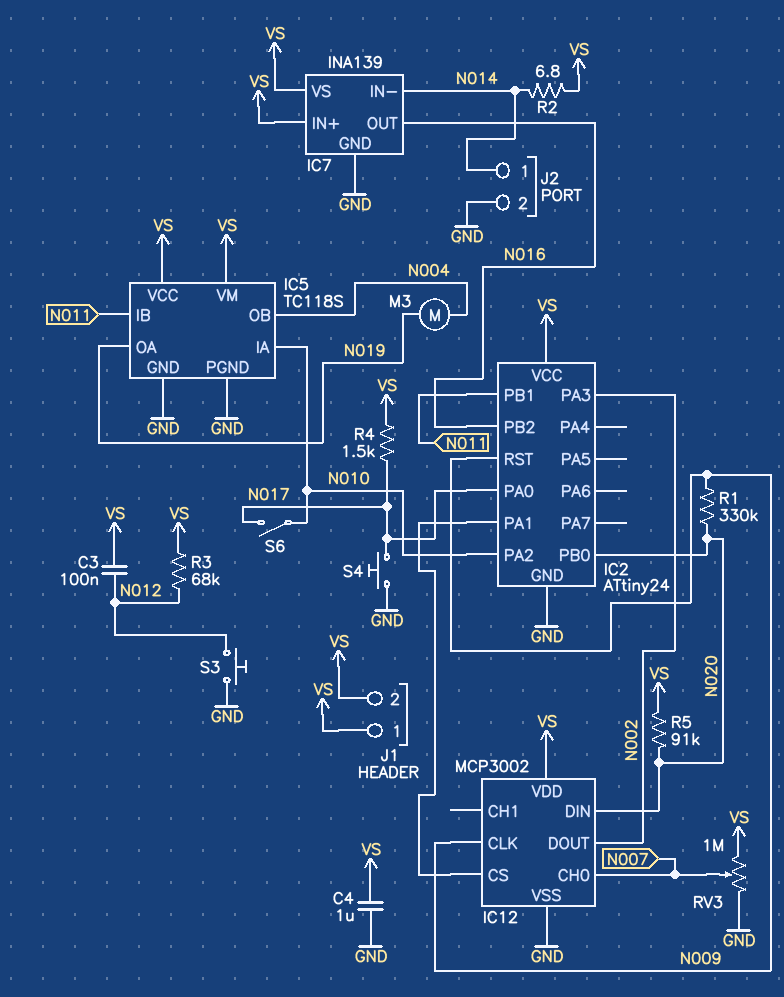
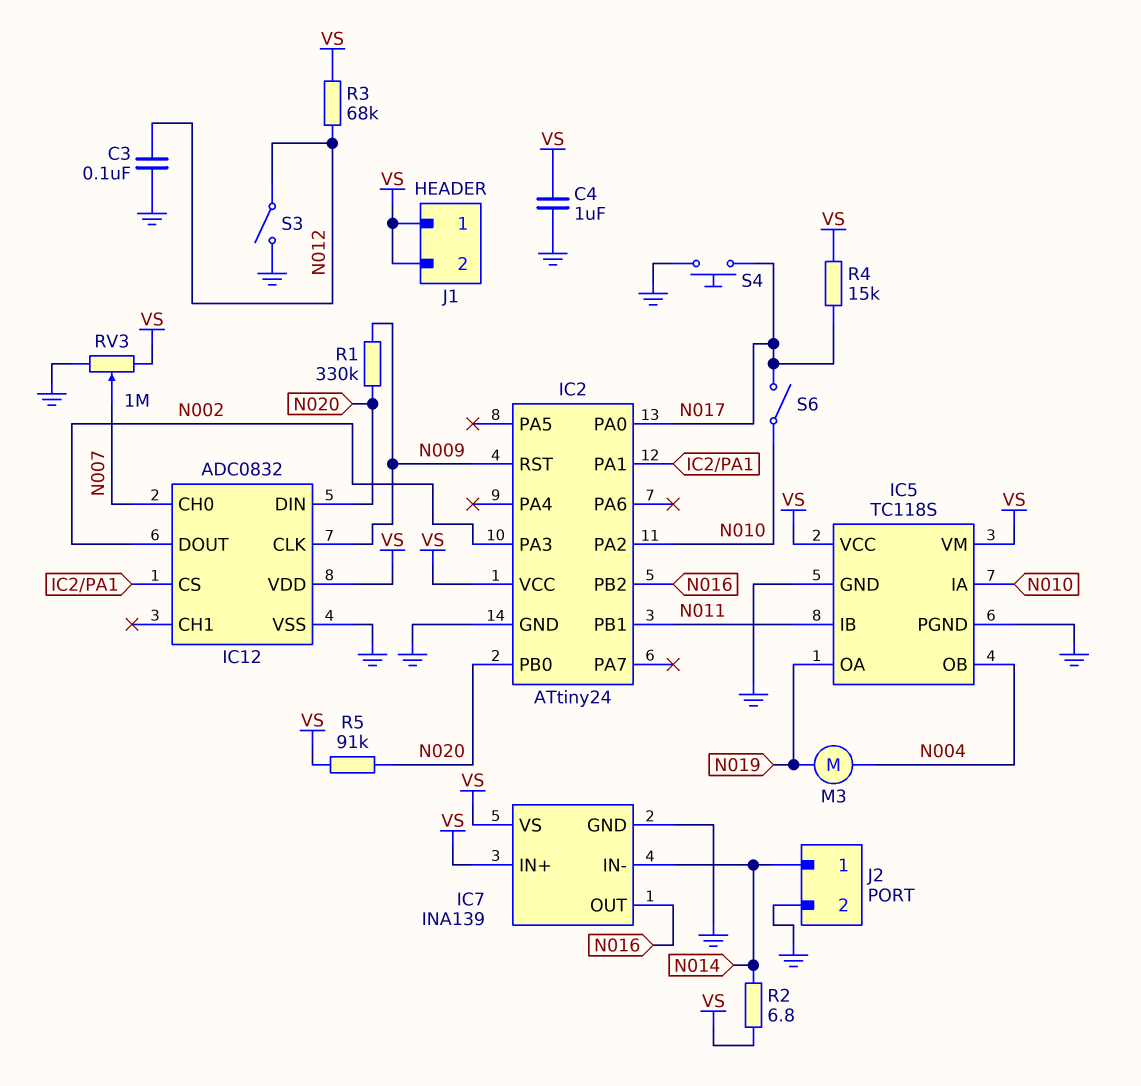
C3: 100nF (N012, VS) -> 100nF (GND, N012)
IC12: MCP3002 -> ADC0832
R4: 1.5k (N017, VS) -> 15k (N017, VS)
S3: button (GND, N012) -> switch (GND, N012)

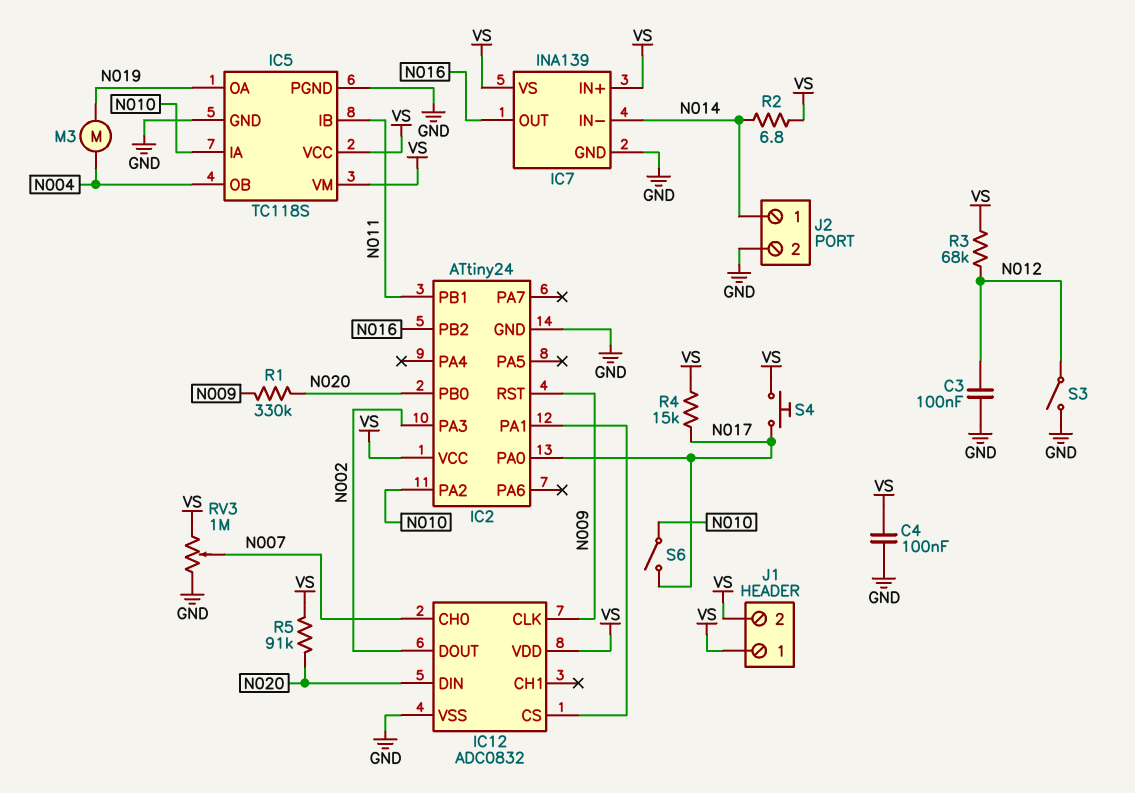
C4: 1uF (GND, VS) -> 100nF (GND, VS)
S4: button (GND, N017) -> button (N017, VS)

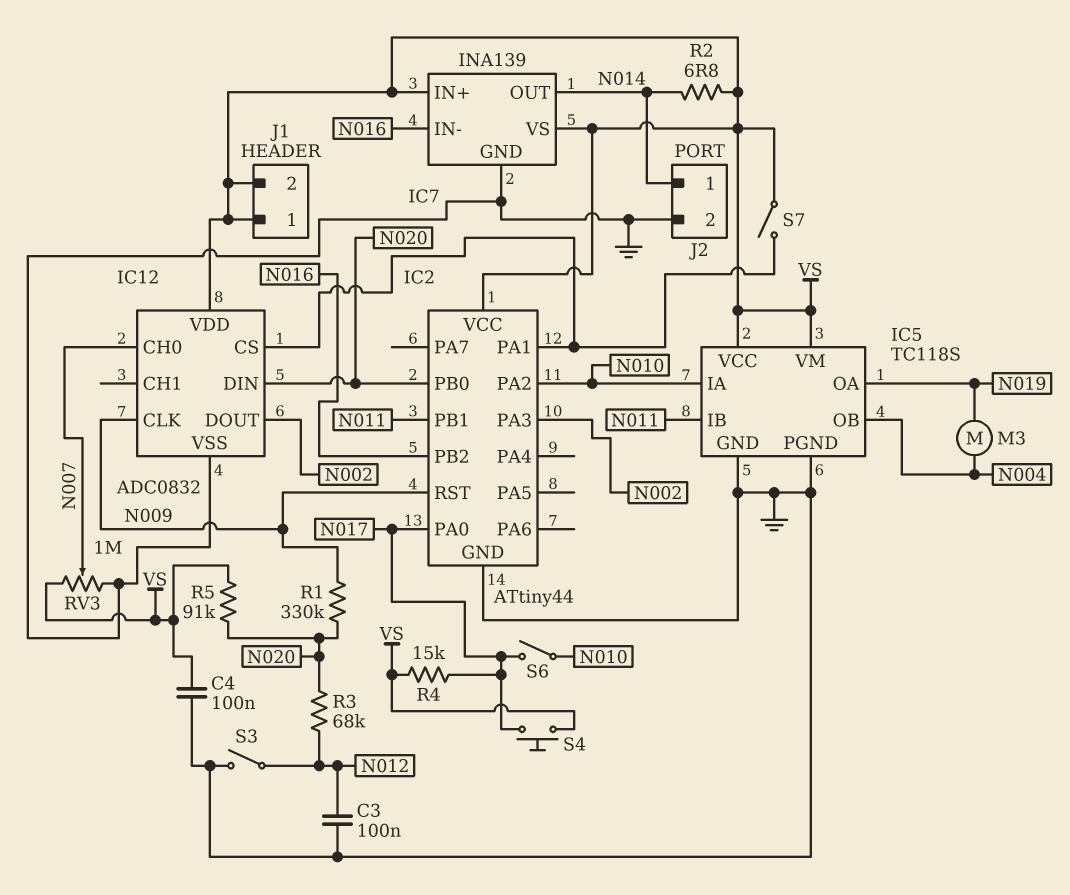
IC2: ATtiny24 -> ATtiny44
IC7 pin IN-: N014 -> N016
IC7 pin OUT: N016 -> N014
R3: 68k (N012, VS) -> 68k (N012, N020)
S7: none -> switch (IC2/PA1, VS)

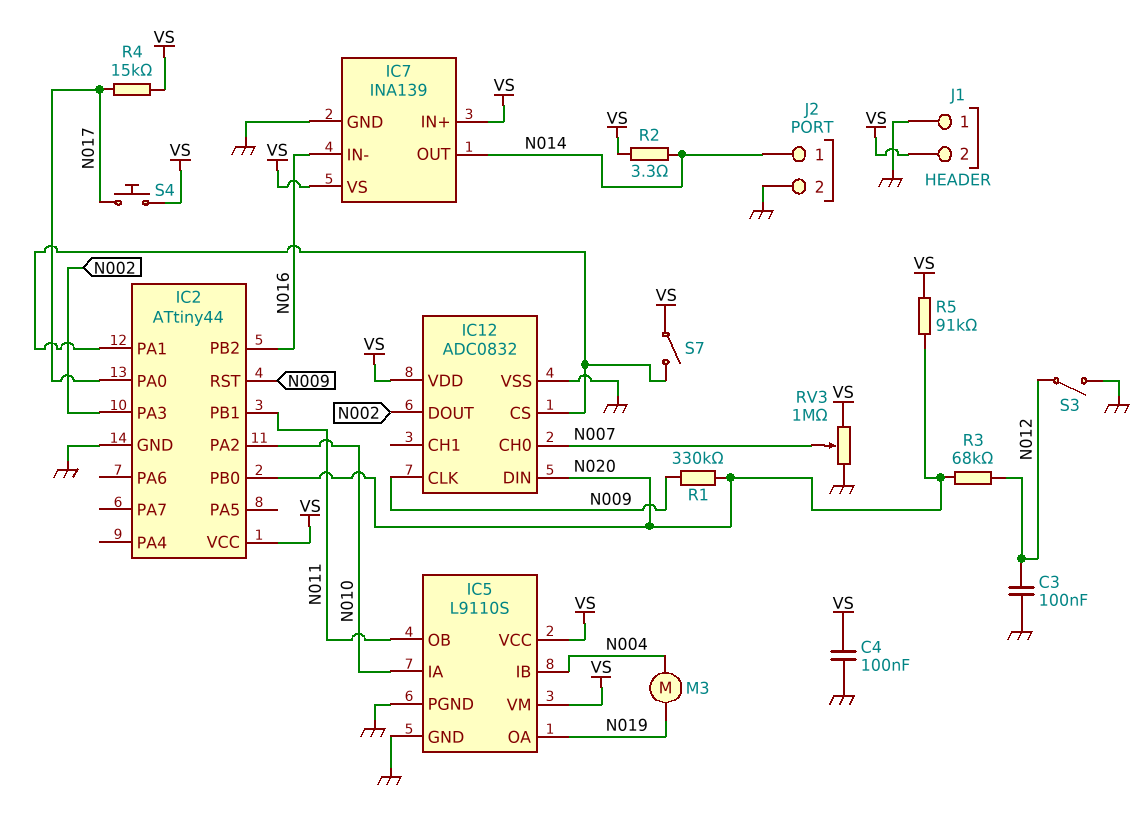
IC5: TC118S -> L9110S
IC5 pin IB: N011 -> N004
IC5 pin OB: N004 -> N011
J1 pin 1: VS -> GND
R2: 6.8 (N014, VS) -> 3.3 (N014, VS)
S6: switch (N010, N017) -> none

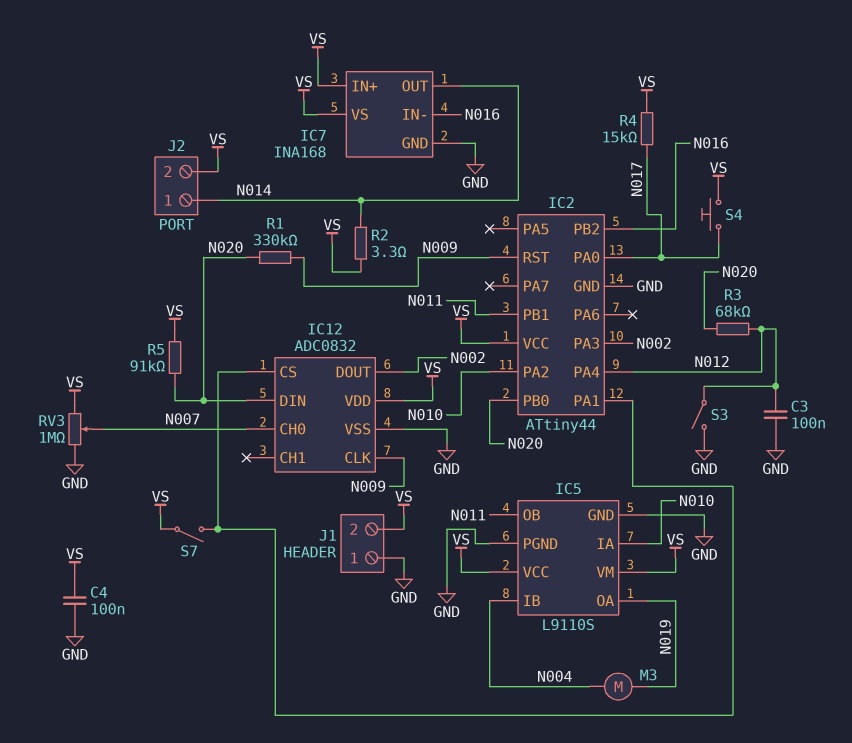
IC2 pin PA4: none -> N012
IC7: INA139 -> INA168
J2 pin 2: GND -> VS

